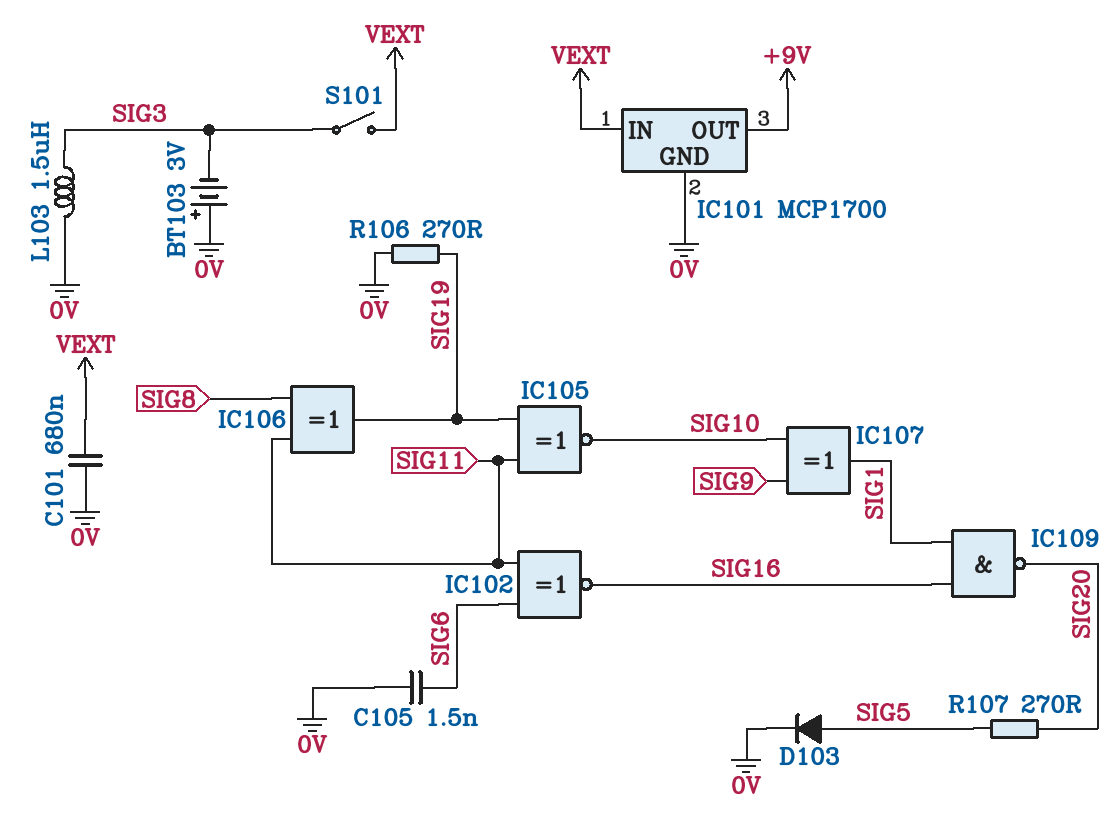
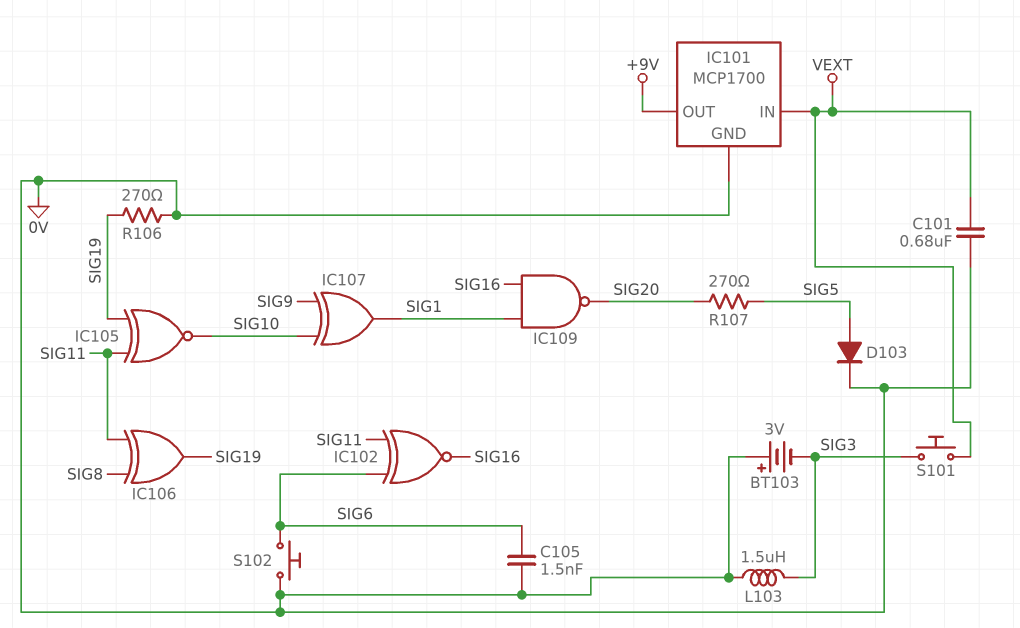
S101: switch (SIG3, VEXT) -> button (SIG3, VEXT)
S102: none -> button (0V, SIG6)

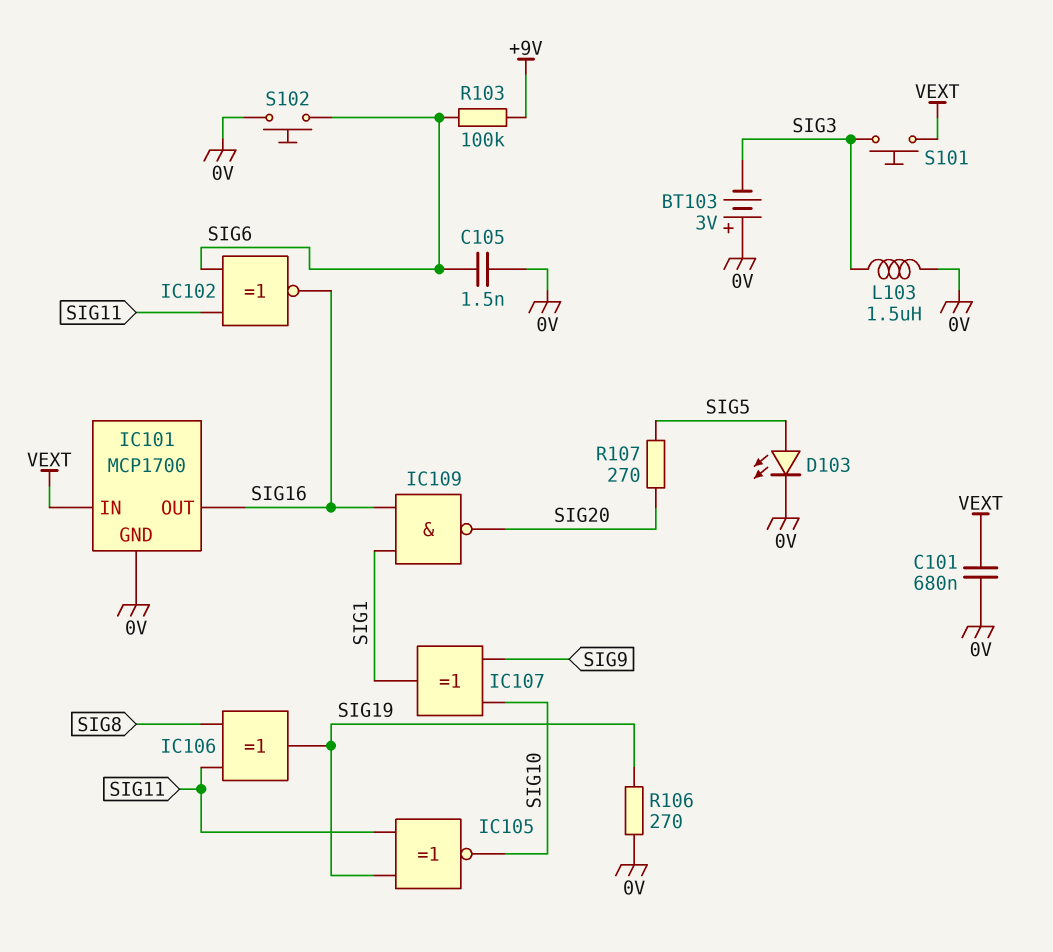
D103: diode (A SIG5, K 0V) -> LED (A SIG5, K 0V)
IC101 pin OUT: +9V -> SIG16
R103: none -> 100k (+9V, SIG6)

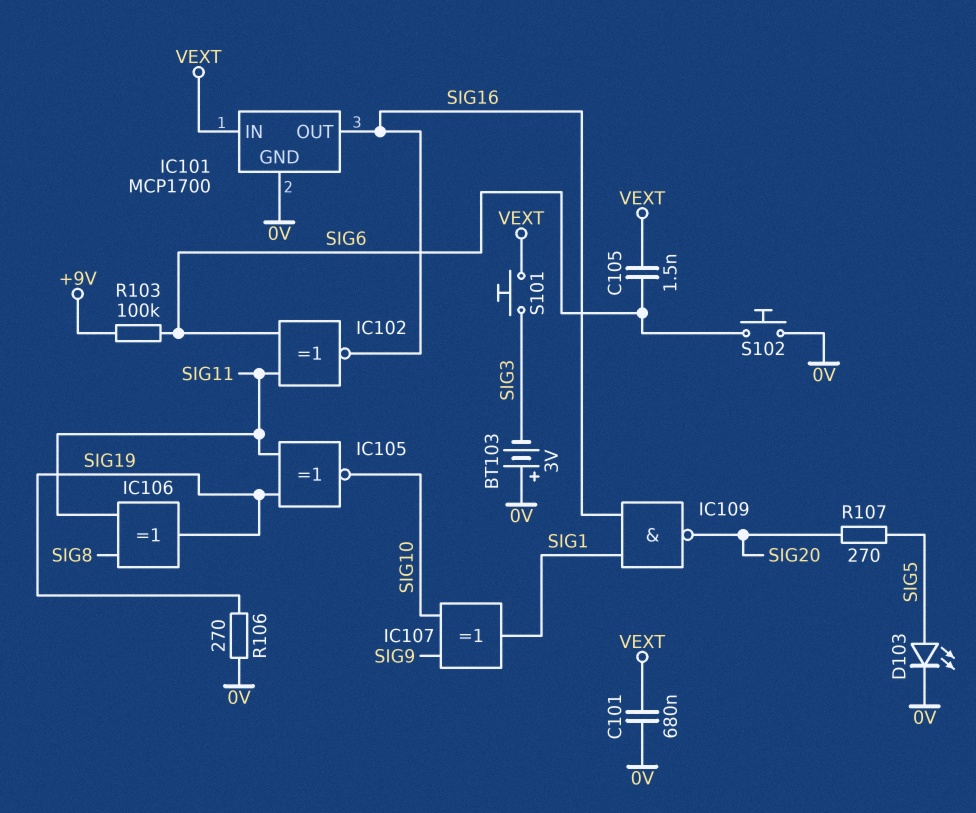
C105: 1.5nF (0V, SIG6) -> 1.5nF (SIG6, VEXT)
L103: 1.5uH (0V, SIG3) -> none

